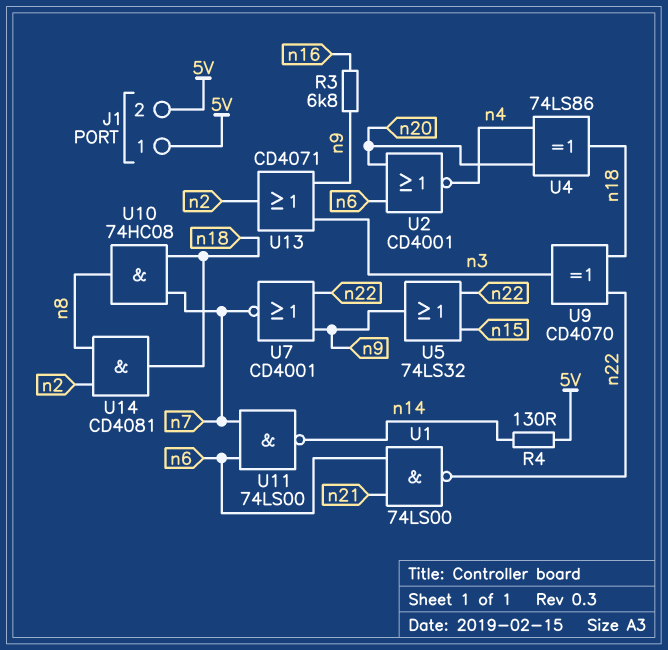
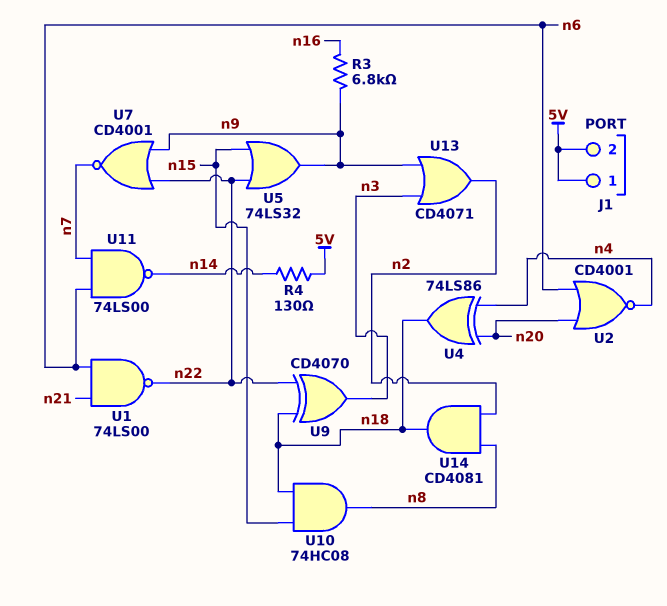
U10: AND 74HC08 (in n7, in n18, out n8) -> AND 74HC08 (in n15, in n18, out n8)

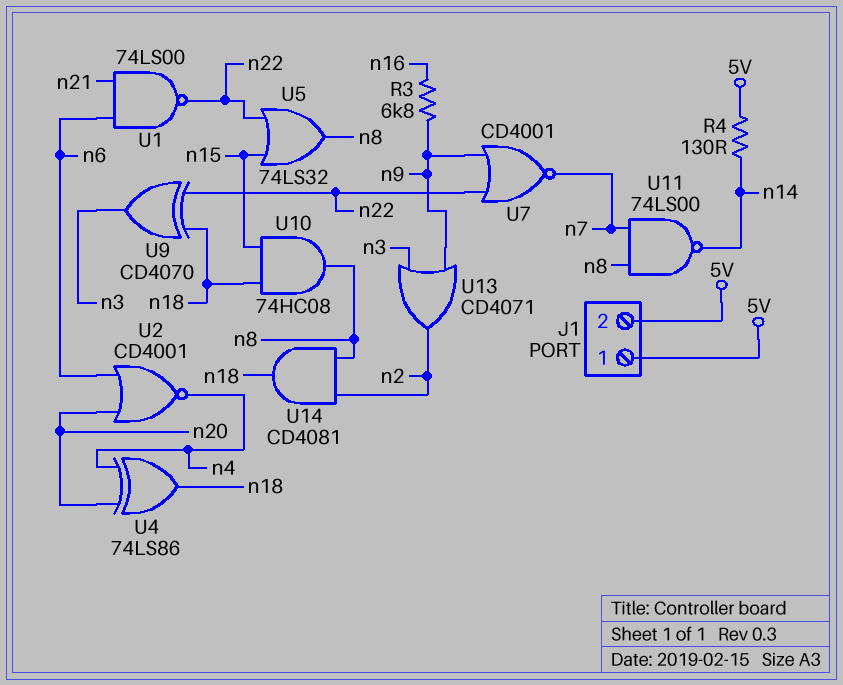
U5: OR 74LS32 (in n15, in n22, out n9) -> OR 74LS32 (in n15, in n22, out n8)
U11: NAND 74LS00 (in n6, in n7, out n14) -> NAND 74LS00 (in n7, in n8, out n14)

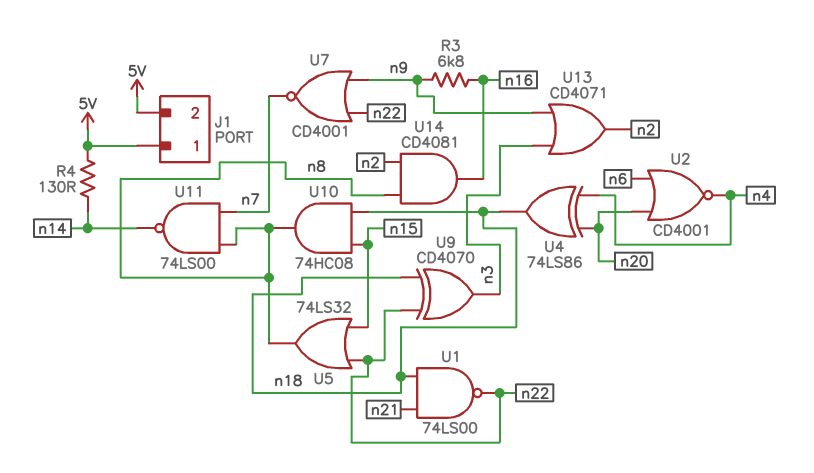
U1: NAND 74LS00 (in n6, in n21, out n22) -> NAND 74LS00 (in n18, in n21, out n22)
U14: AND CD4081 (in n2, in n8, out n18) -> AND CD4081 (in n2, in n8, out n16)

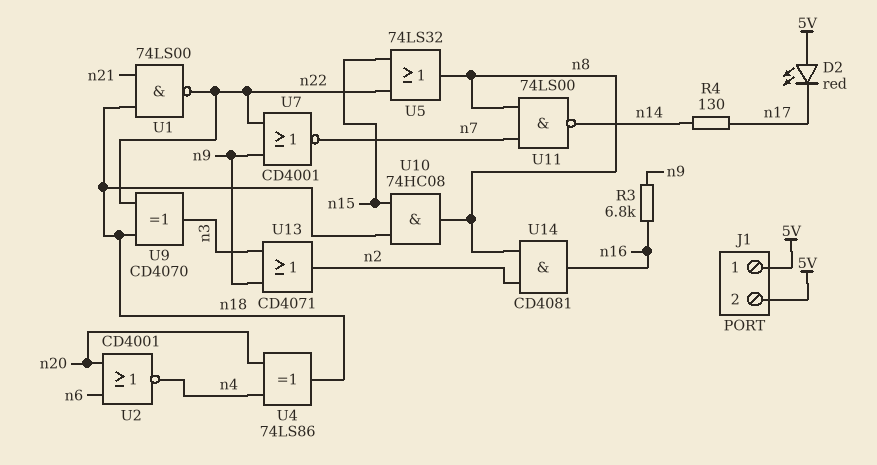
D2: none -> LED red (A 5V, K n17)
R4: 130 (5V, n14) -> 130 (n14, n17)

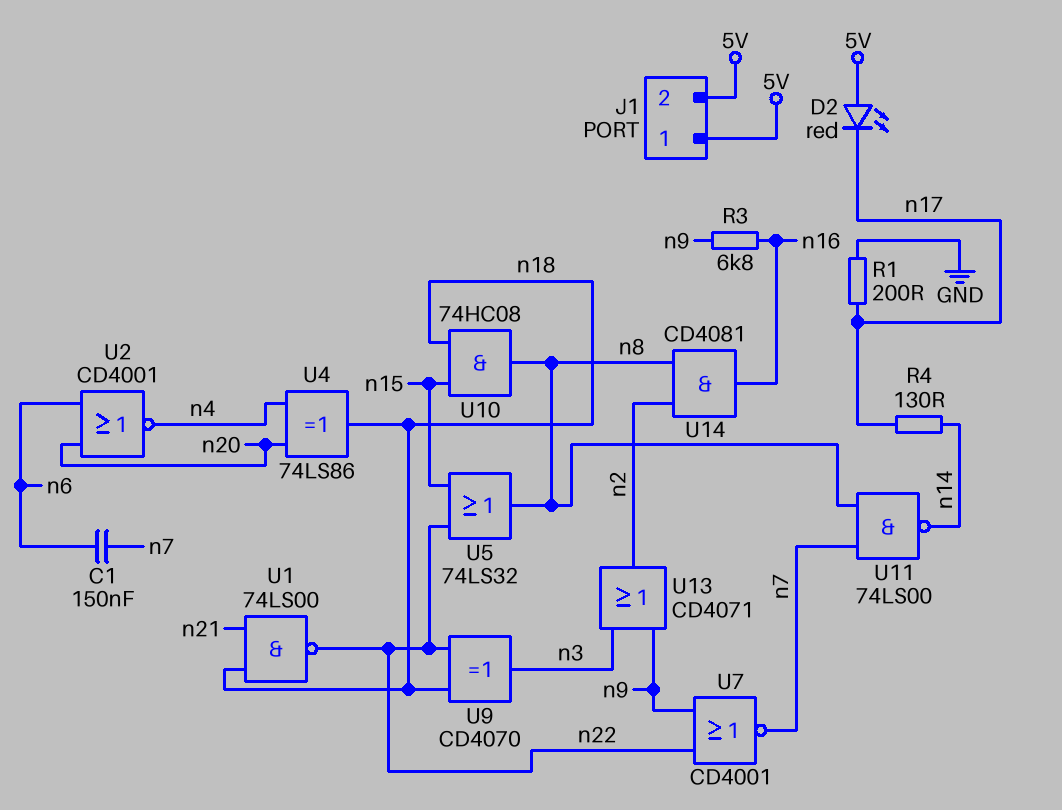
C1: none -> 150nF (n6, n7)
R1: none -> 200 (GND, n17)

